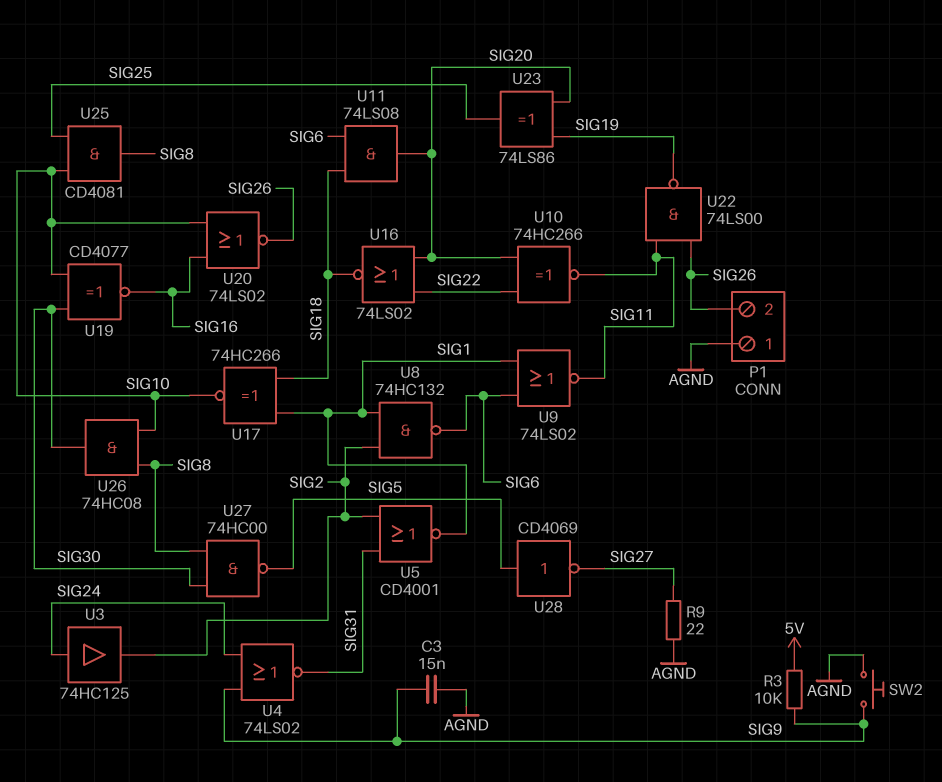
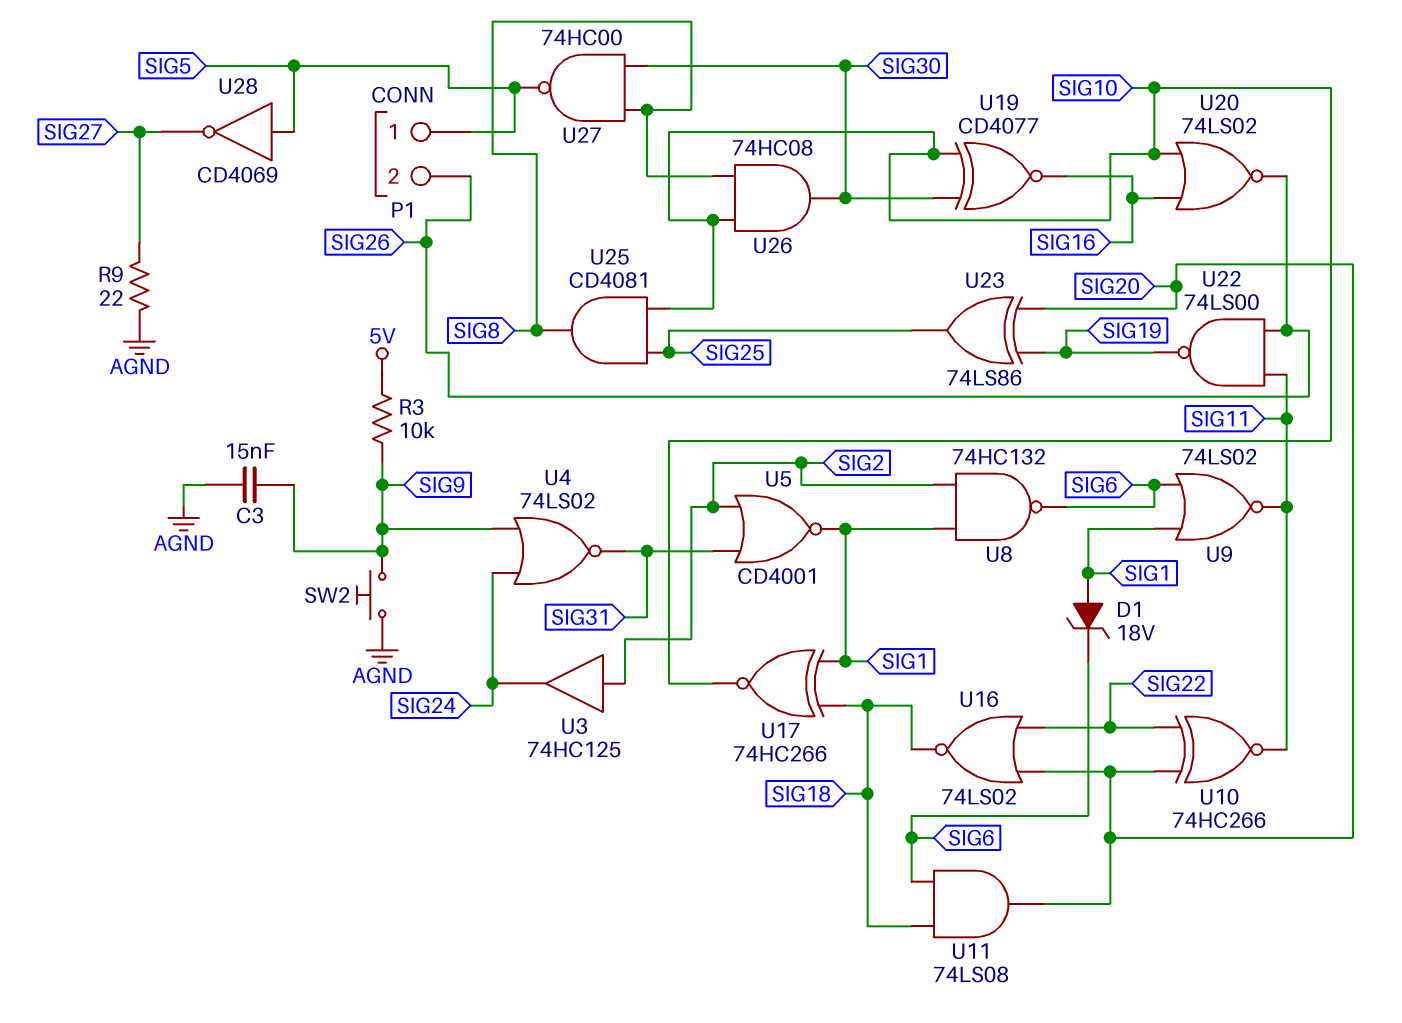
D1: none -> zener 18V (A SIG1, K SIG6)
P1 pin 1: AGND -> SIG5
U3: buffer 74HC125 (in SIG24, out SIG2) -> buffer 74HC125 (in SIG2, out SIG24)

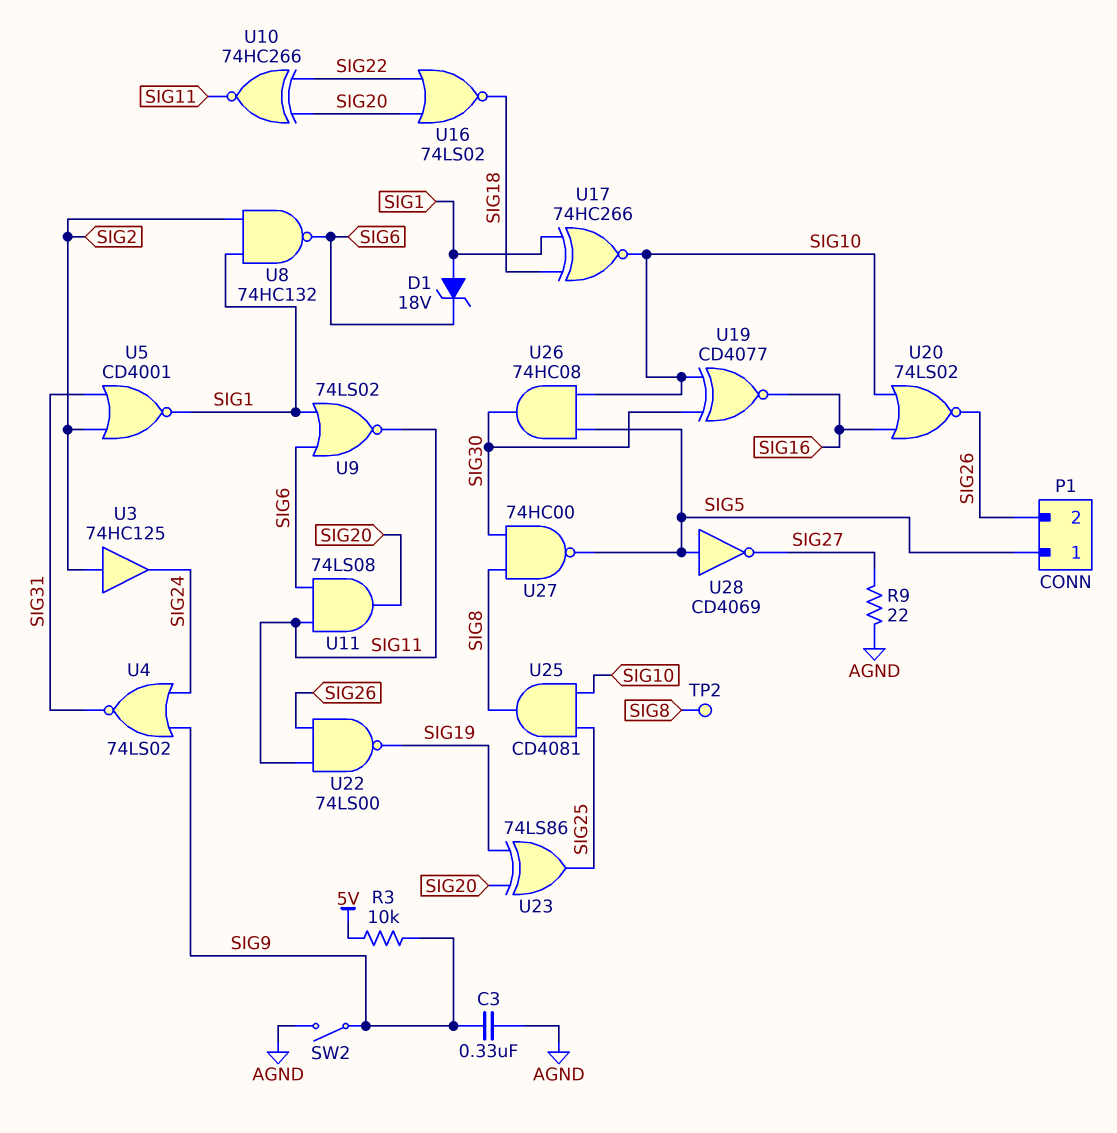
C3: 15nF (AGND, SIG9) -> 330nF (AGND, SIG9)
SW2: button (AGND, SIG9) -> switch (AGND, SIG9)
TP2: none -> test point (SIG8)
U11: AND 74LS08 (in SIG6, in SIG18, out SIG20) -> AND 74LS08 (in SIG6, in SIG11, out SIG20)
U26: AND 74HC08 (in SIG8, in SIG10, out SIG30) -> AND 74HC08 (in SIG5, in SIG10, out SIG30)

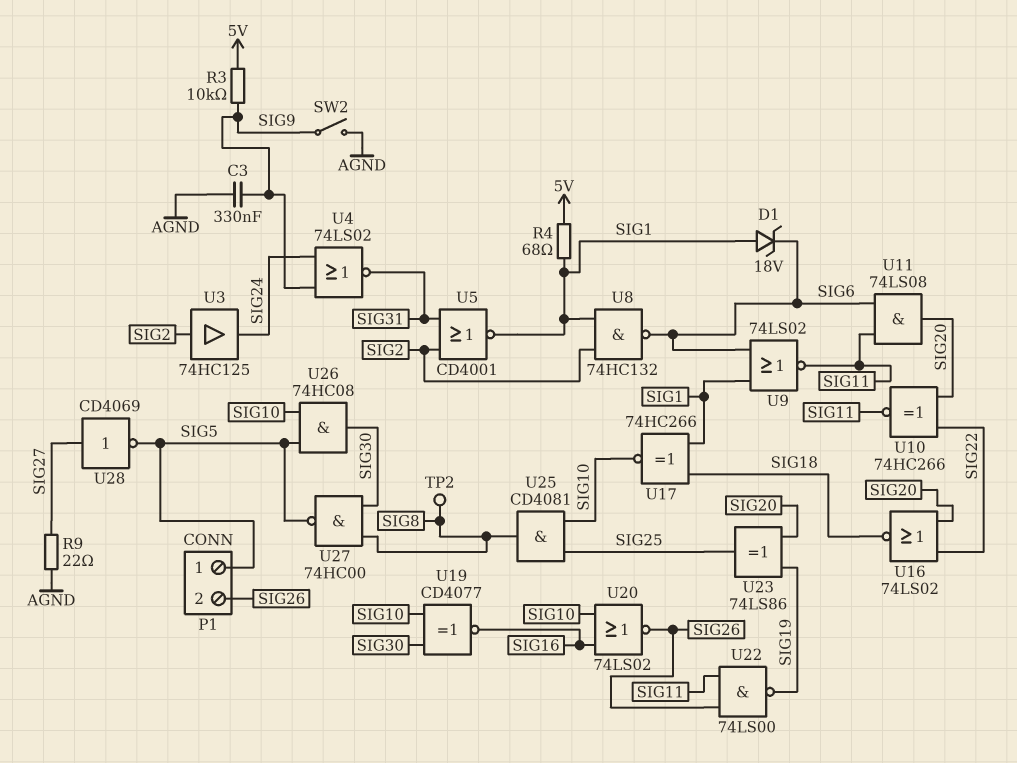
R4: none -> 68 (5V, SIG1)
U28: NOT CD4069 (in SIG5, out SIG27) -> NOT CD4069 (in SIG27, out SIG5)

